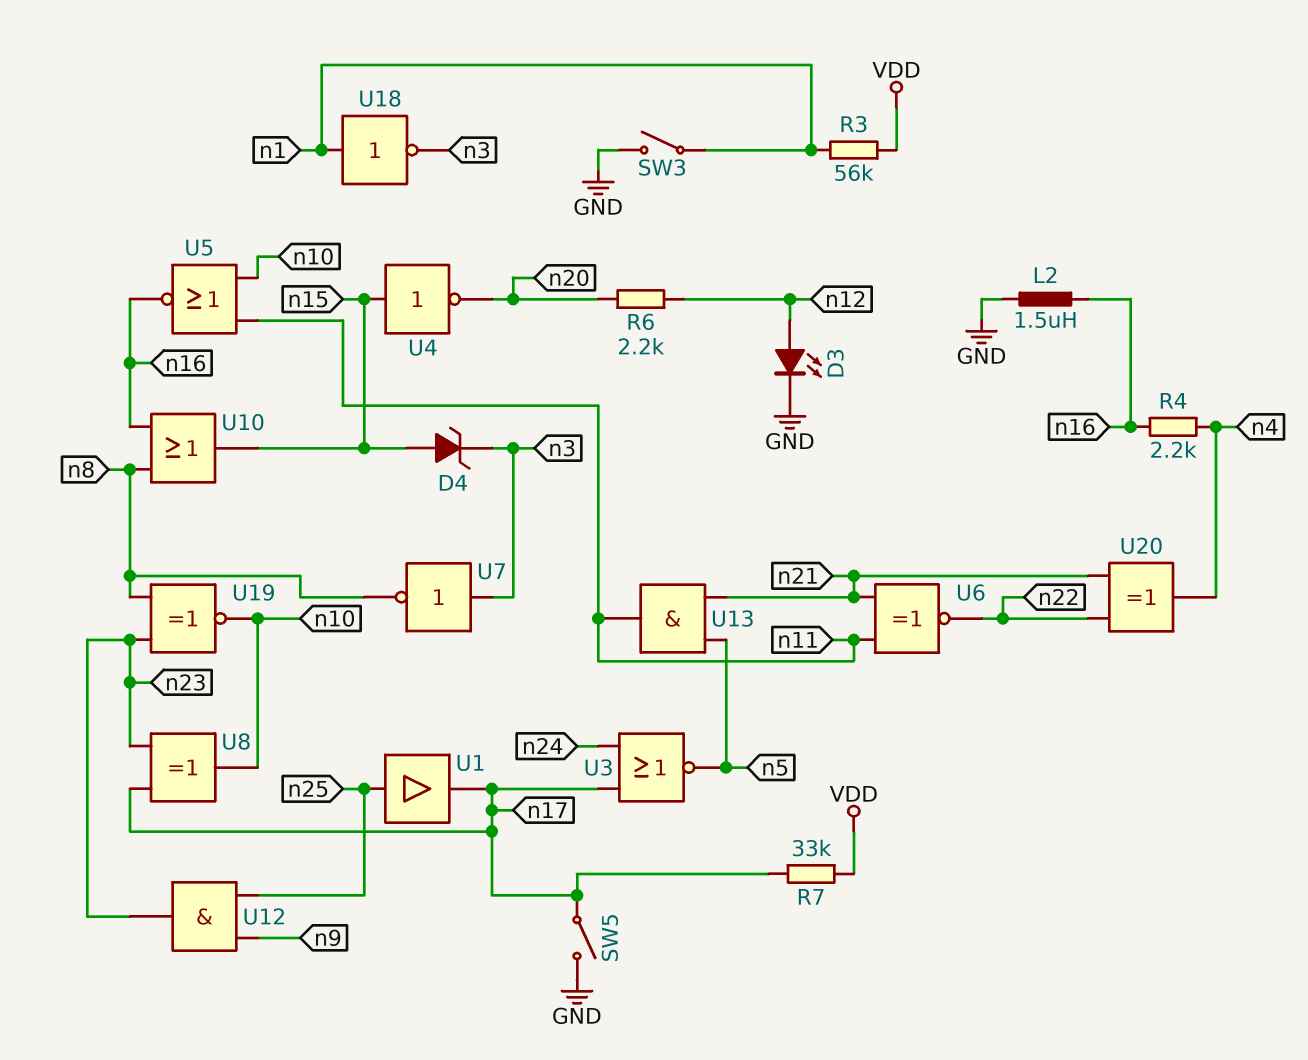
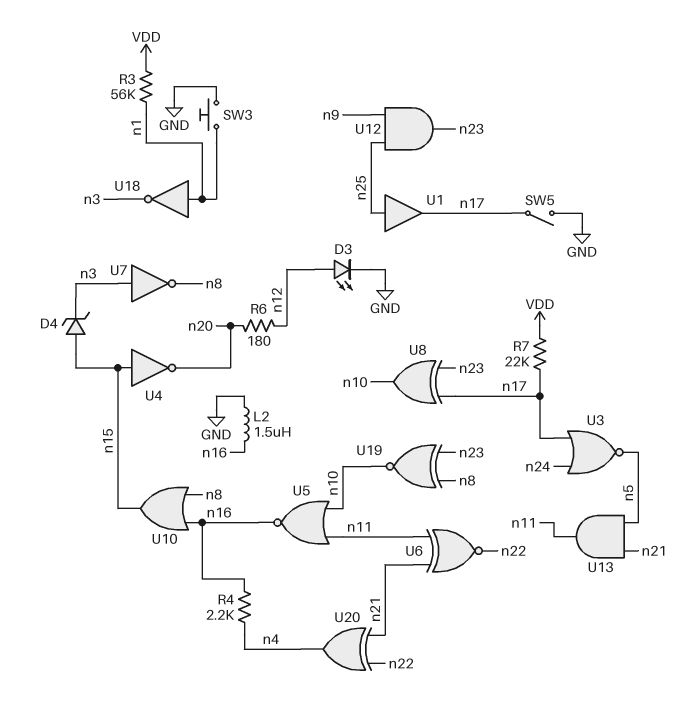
R6: 2.2k (n12, n20) -> 180 (n12, n20)
R7: 33k (VDD, n17) -> 22k (VDD, n17)
SW3: switch (GND, n1) -> button (GND, n1)

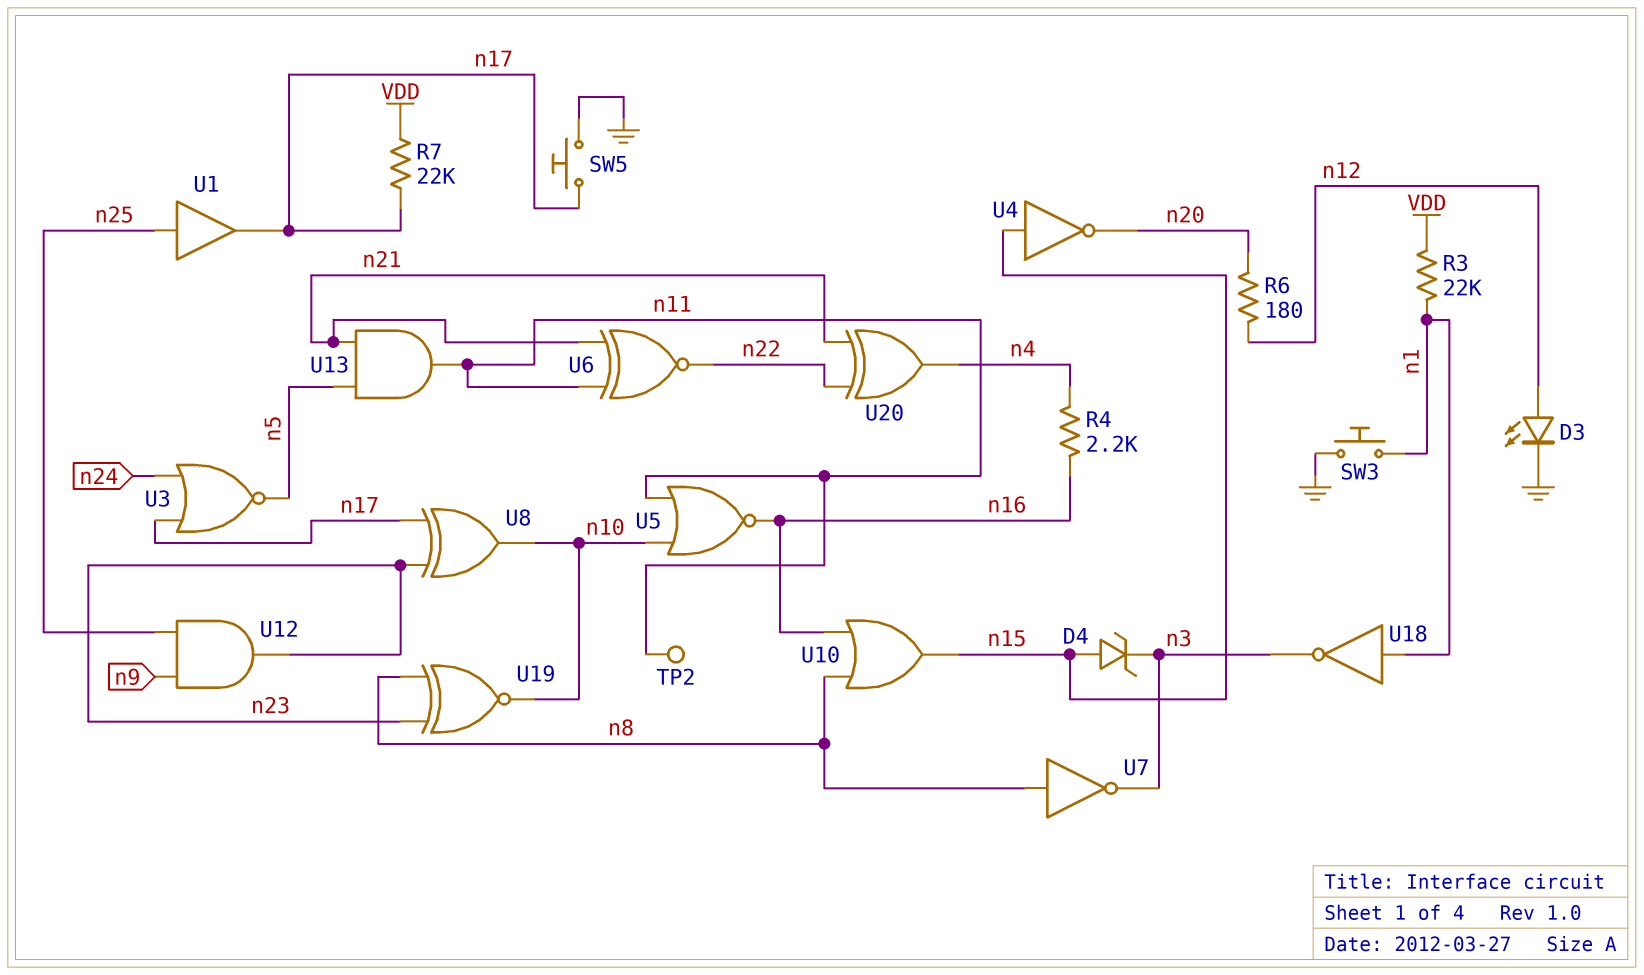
L2: 1.5uH (GND, n16) -> none
R3: 56k (VDD, n1) -> 22k (VDD, n1)
SW5: switch (GND, n17) -> button (GND, n17)
TP2: none -> test point (n11)
U7: NOT (in n3, out n8) -> NOT (in n8, out n3)

